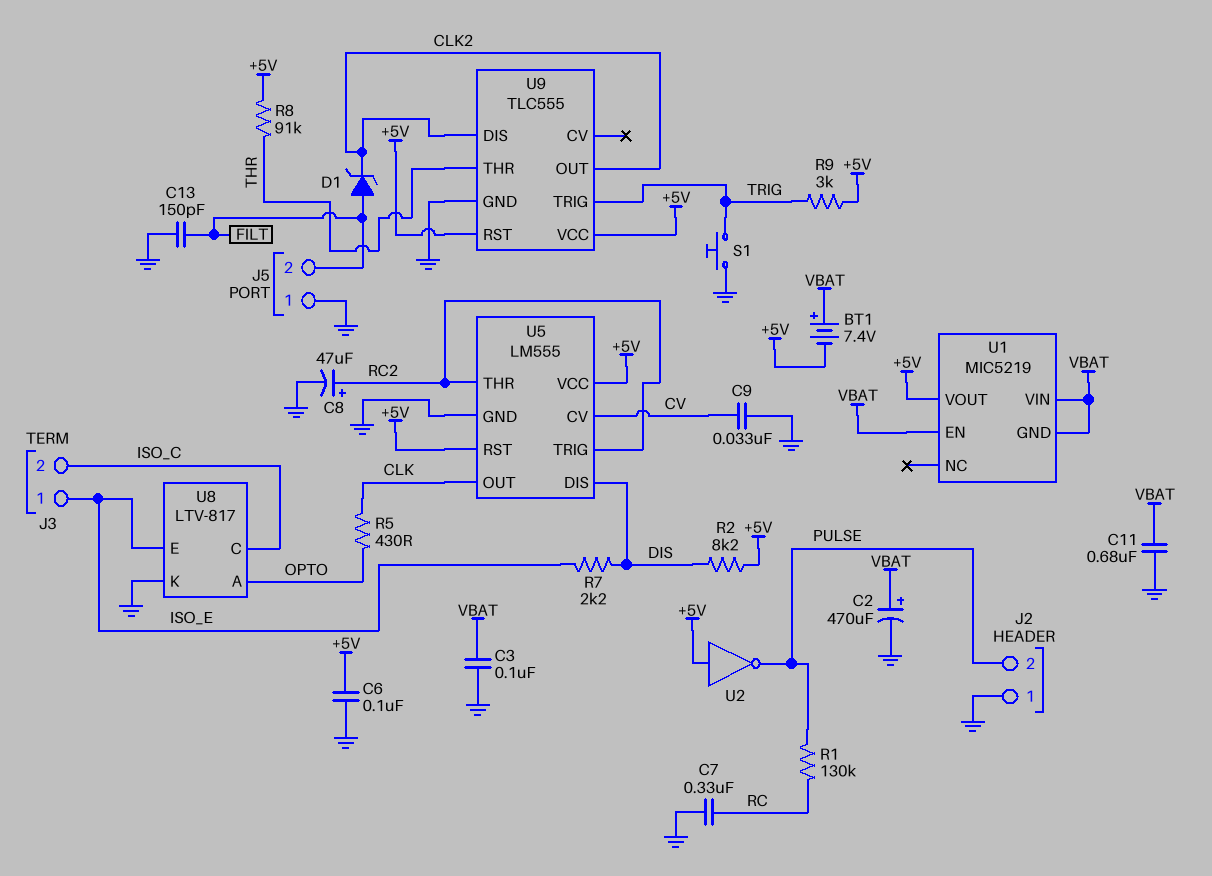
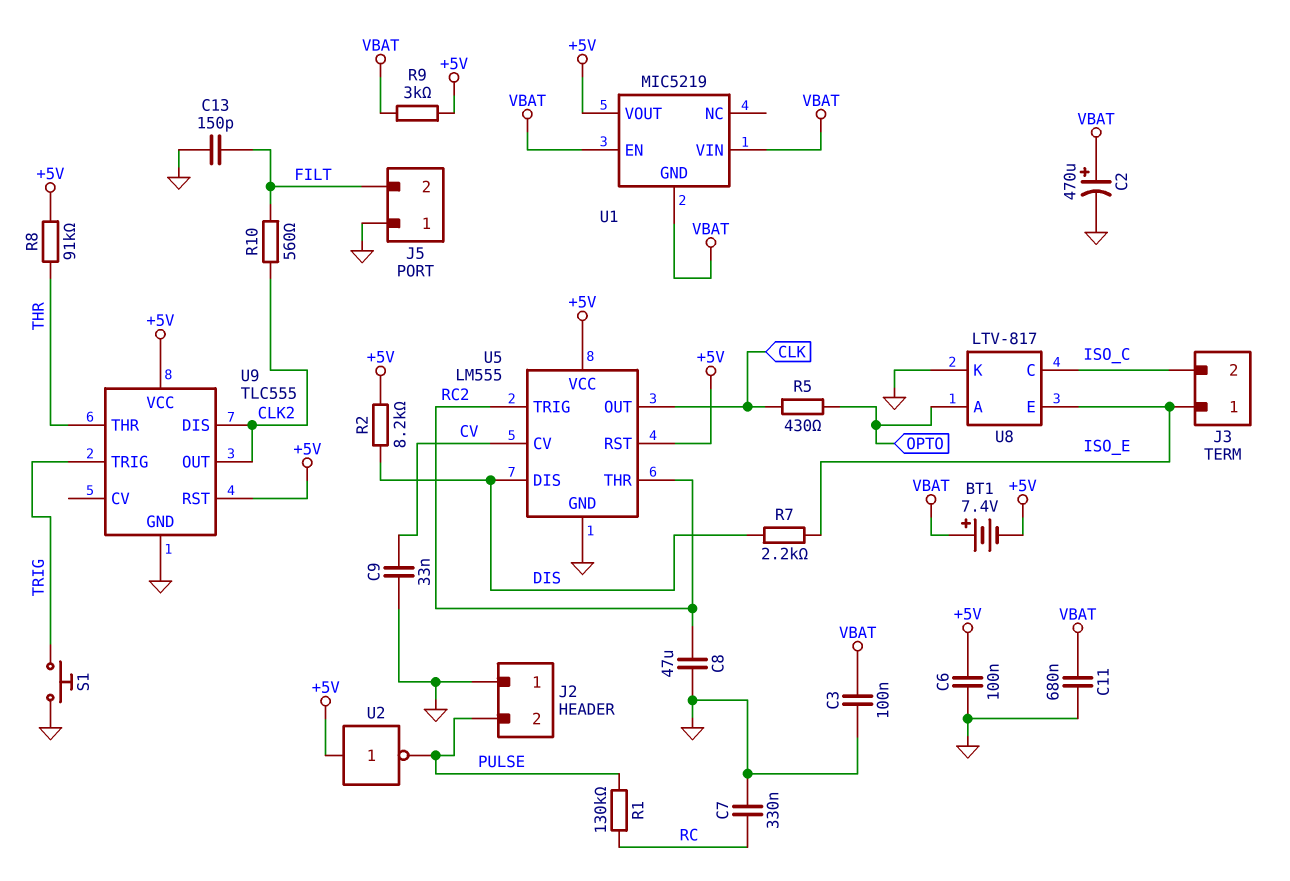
C8: 47uF (plus RC2, minus GND) -> 47uF (GND, RC2)
D1: zener (A FILT, K CLK2) -> none
R9: 3k (+5V, TRIG) -> 3k (+5V, VBAT)
R10: none -> 560 (CLK2, FILT)

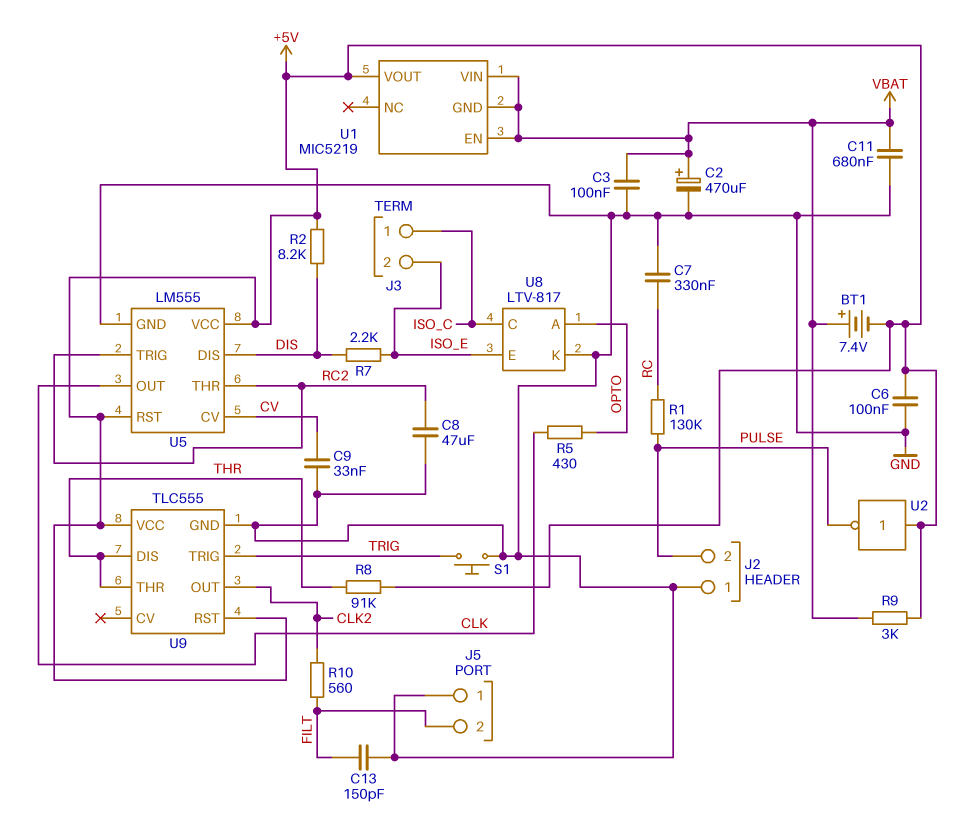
J3 pin 1: ISO_E -> ISO_C
J3 pin 2: ISO_C -> ISO_E
U9 pin DIS: CLK2 -> THR

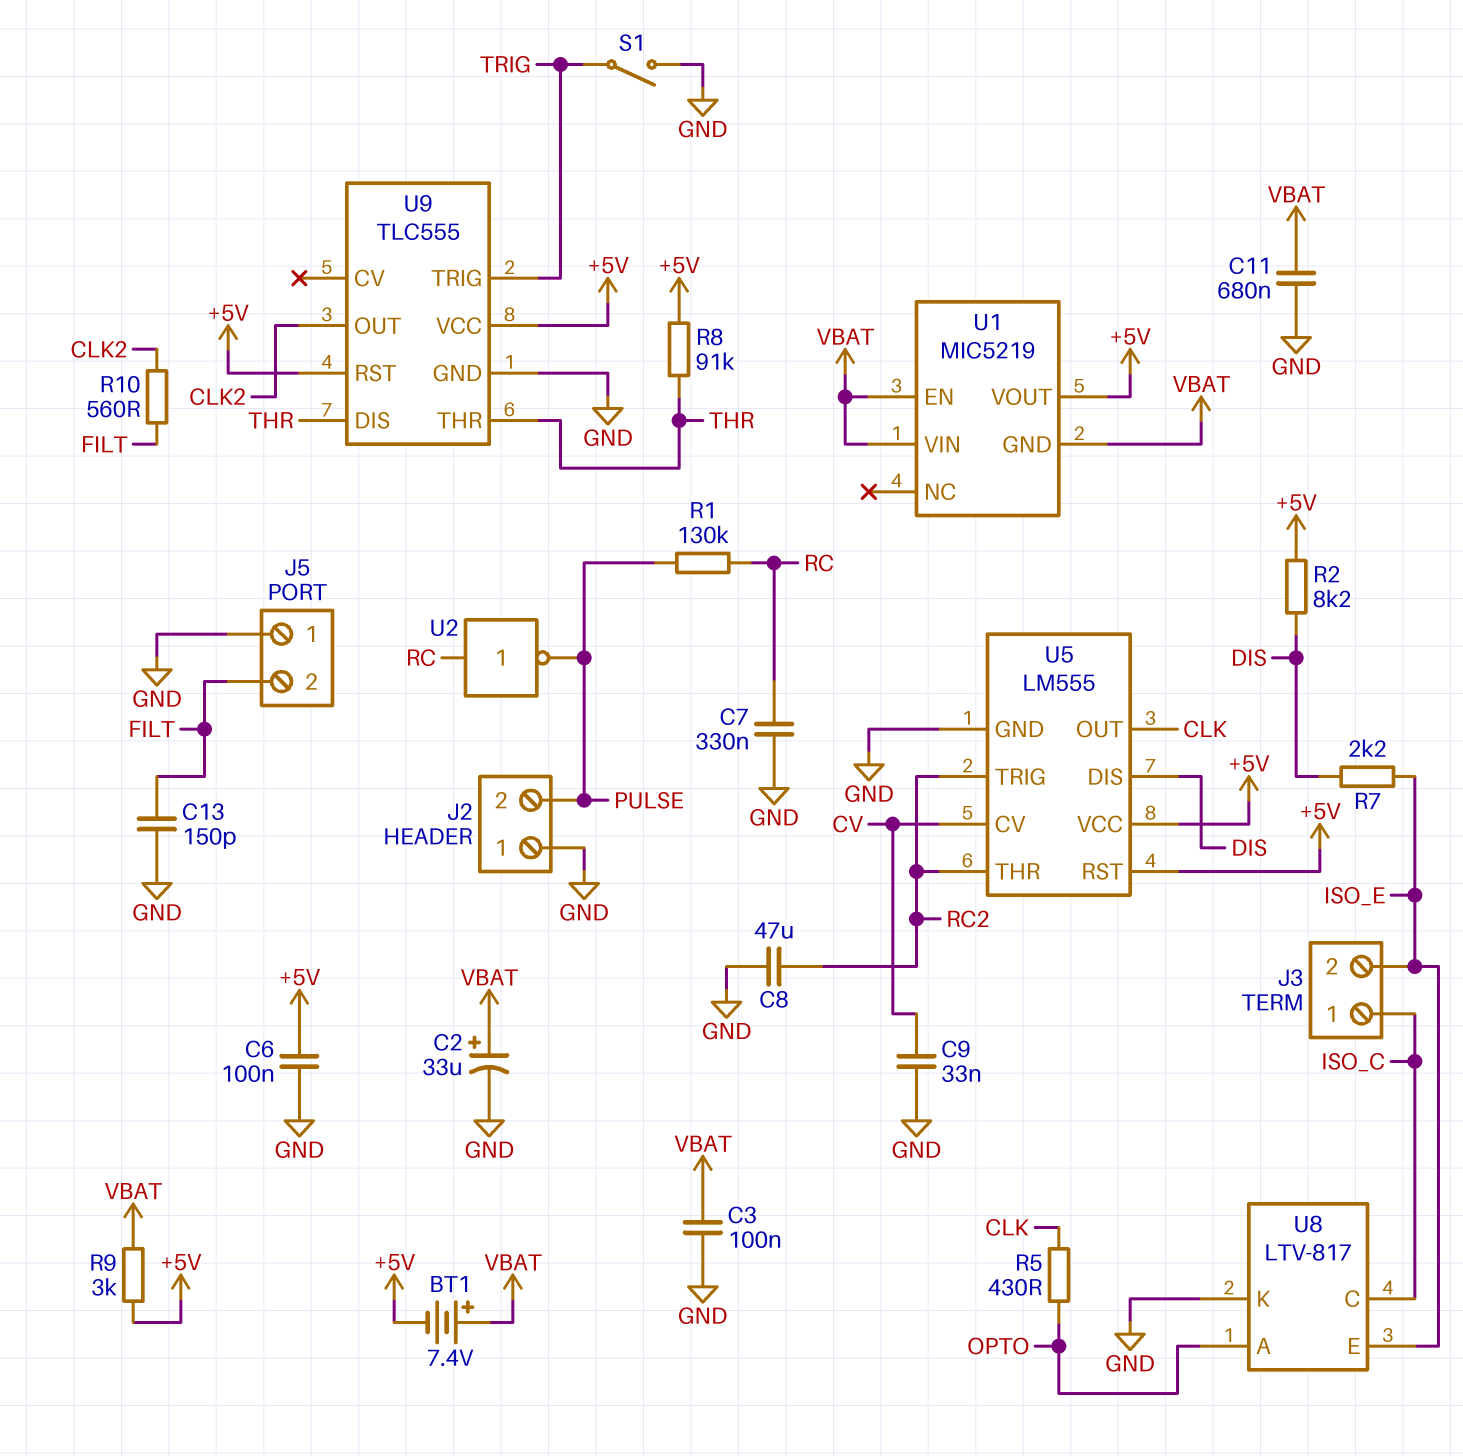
C2: 470uF (plus VBAT, minus GND) -> 33uF (plus VBAT, minus GND)
S1: button (GND, TRIG) -> switch (GND, TRIG)
U2: NOT (in +5V, out PULSE) -> NOT (in RC, out PULSE)

